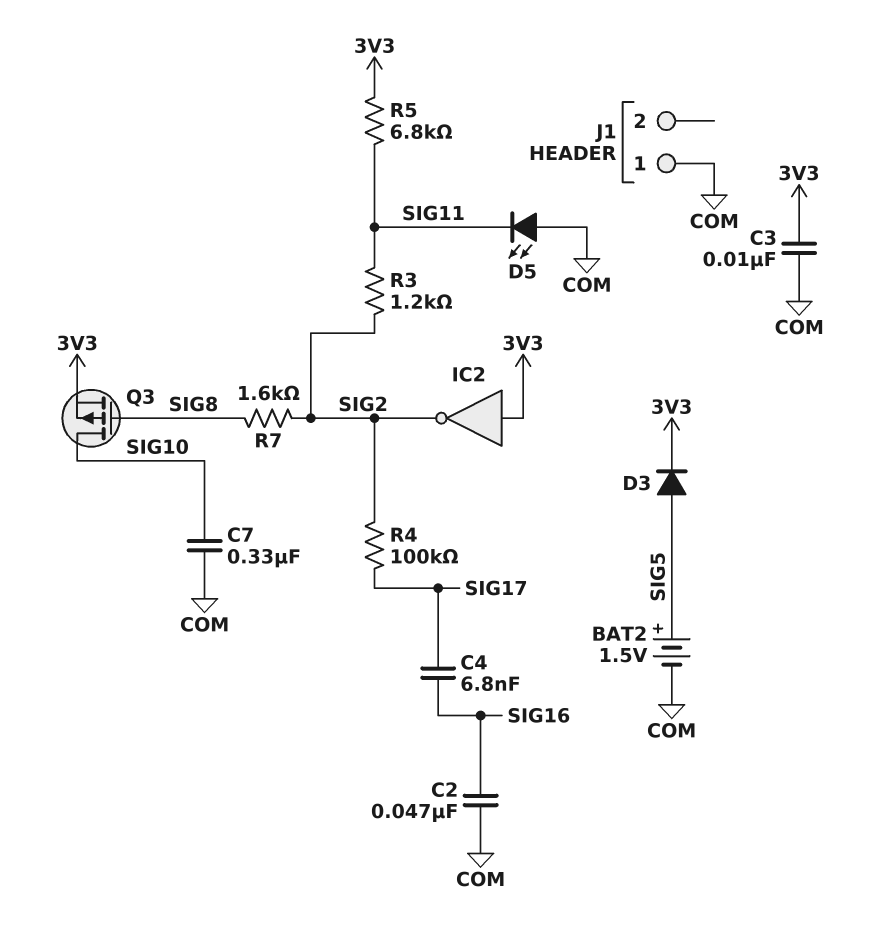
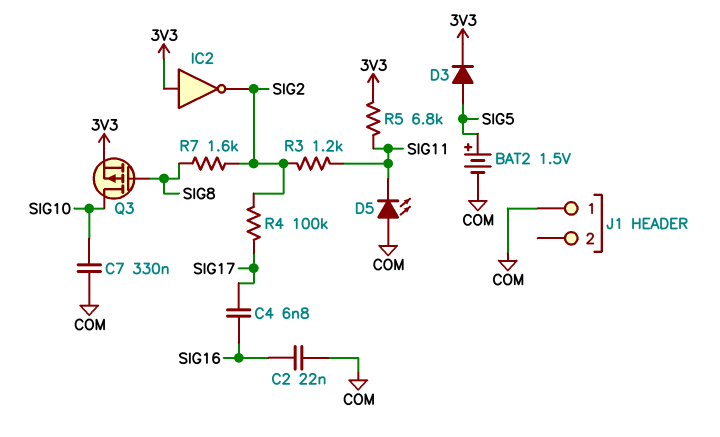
C2: 47nF (COM, SIG16) -> 22nF (COM, SIG16)
C3: 10nF (3V3, COM) -> none

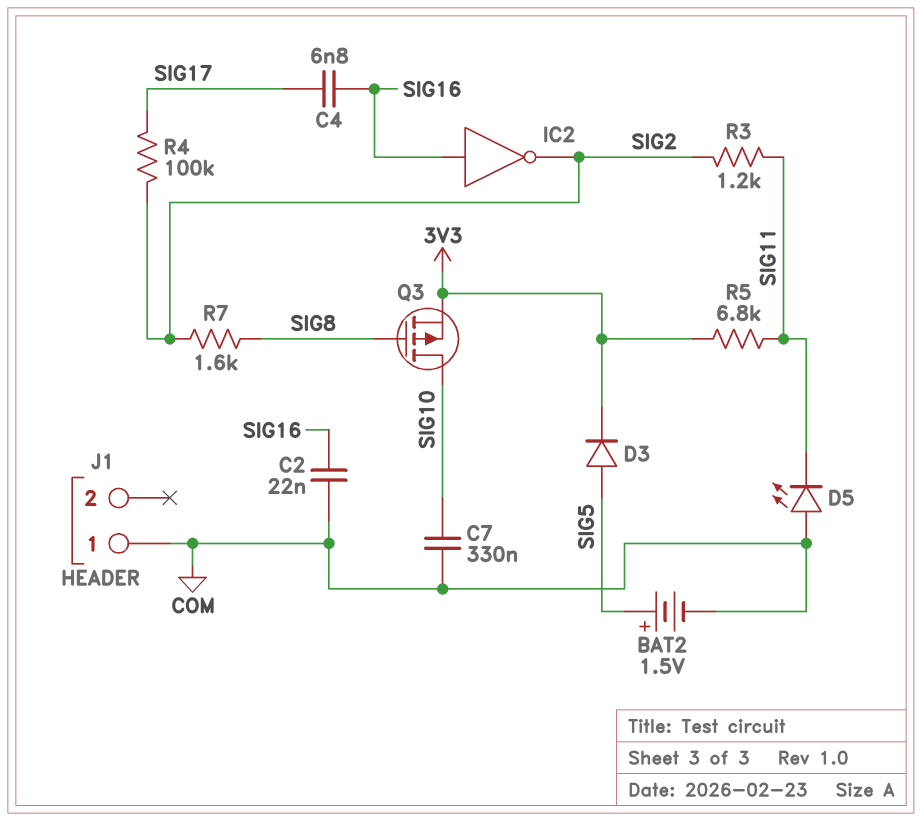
IC2: NOT (in 3V3, out SIG2) -> NOT (in SIG16, out SIG2)

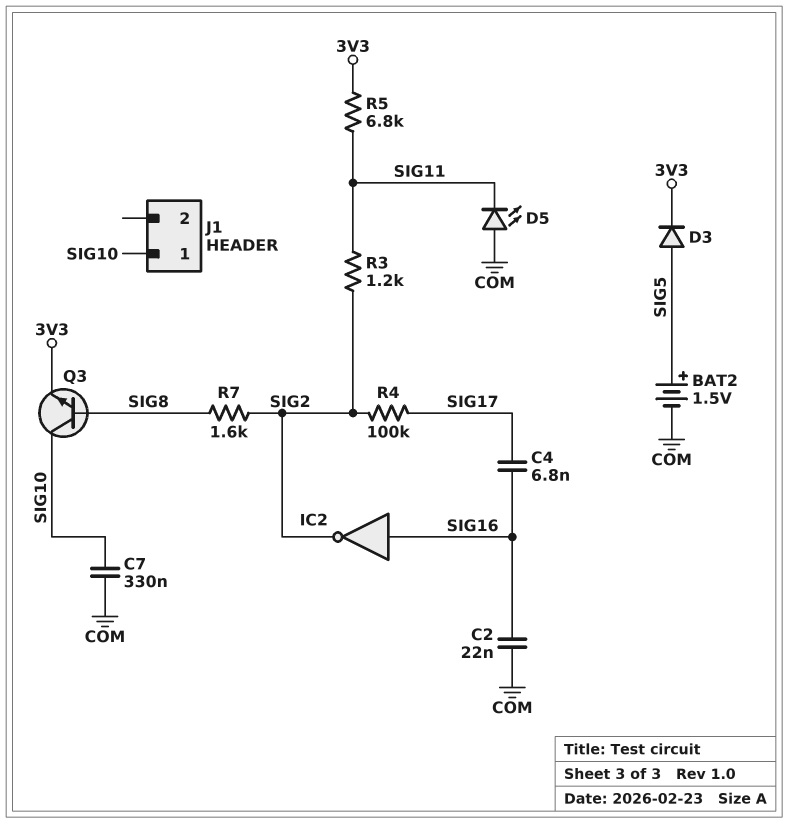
J1 pin 1: COM -> SIG10
Q3: PMOS (G SIG8, D SIG10, S 3V3) -> NPN (B SIG8, C SIG10, E 3V3)

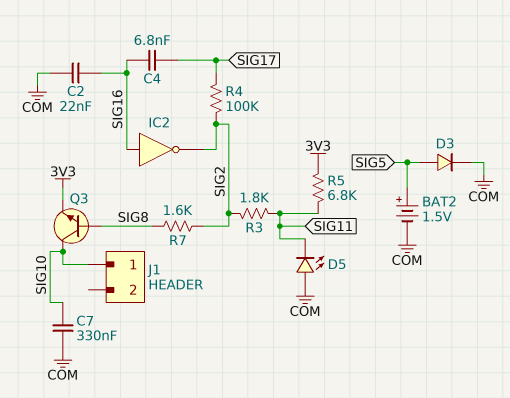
D3: diode (A SIG5, K 3V3) -> diode (A SIG5, K COM)
R3: 1.2k (SIG2, SIG11) -> 1.8k (SIG2, SIG11)

